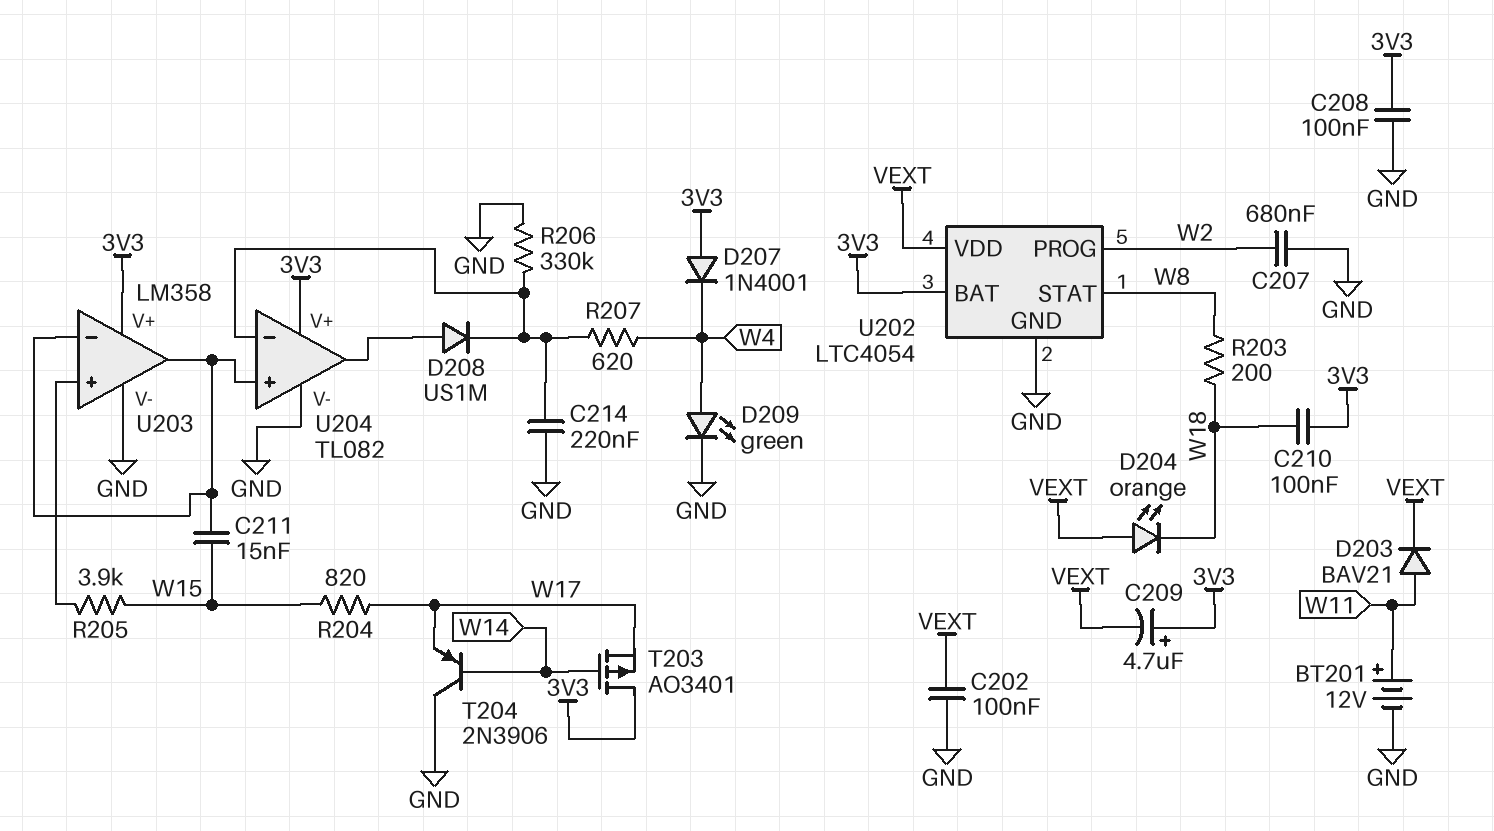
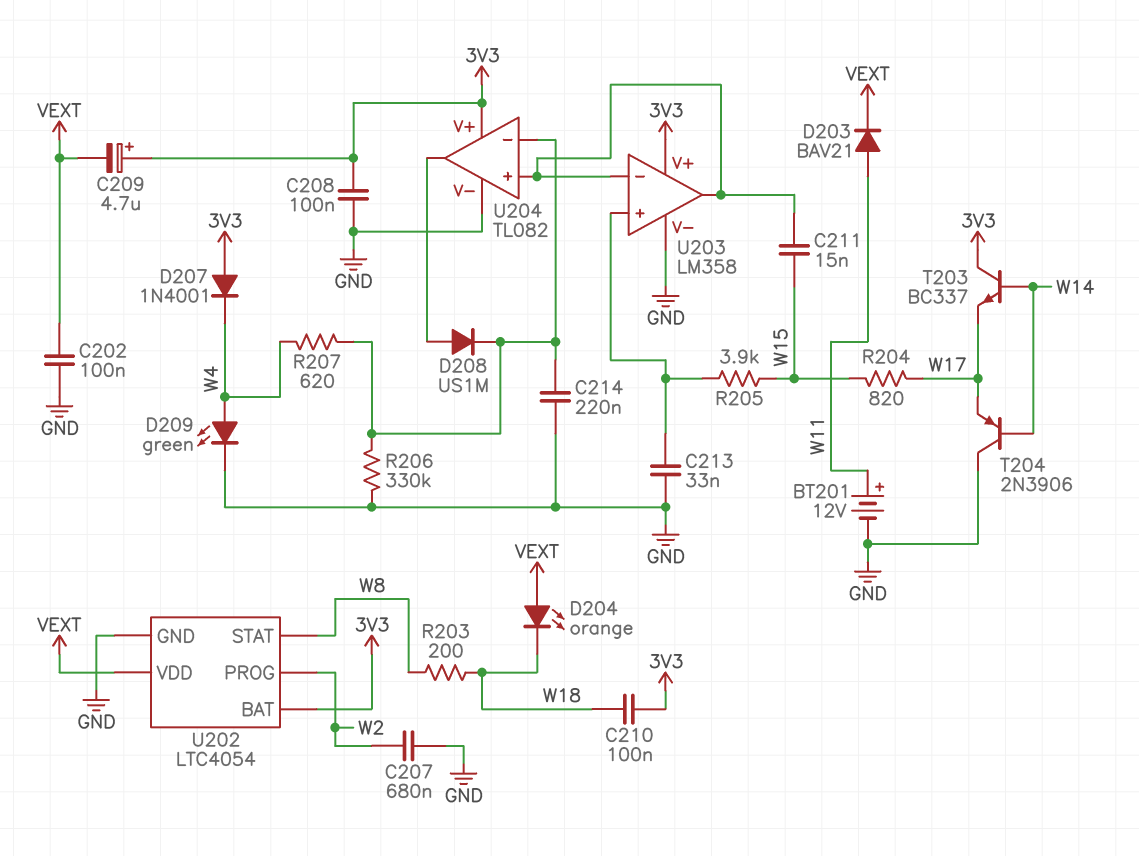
C213: none -> 33nF (GND, U203/in+)
T203: PMOS AO3401 (G W14, D 3V3, S W17) -> NPN BC337 (B W14, C 3V3, E W17)

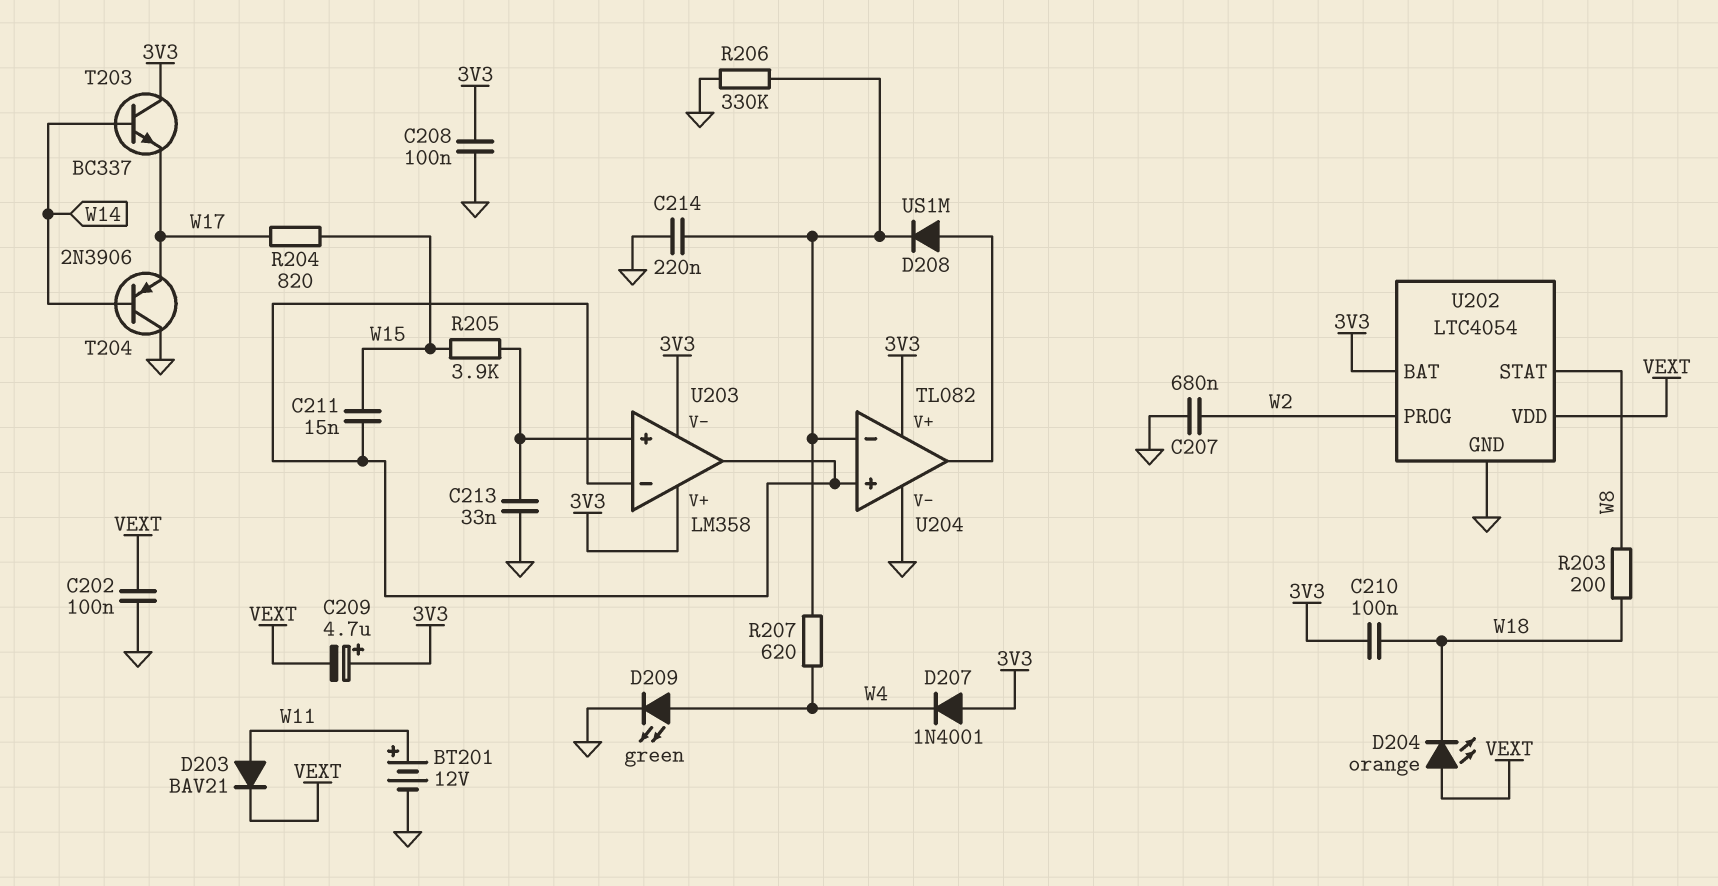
U203 pin V-: GND -> 3V3

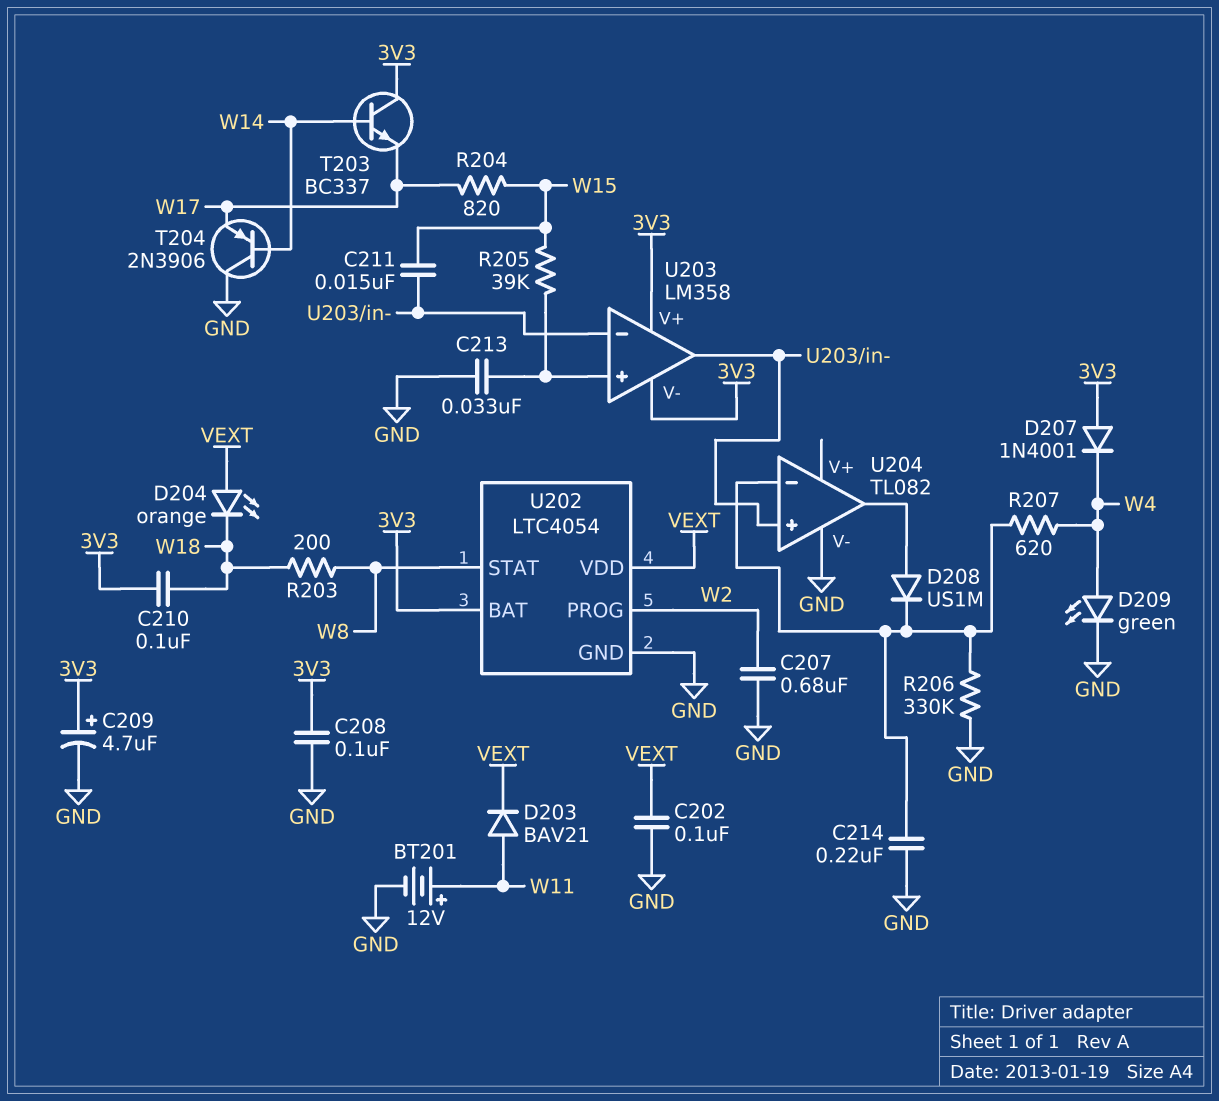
C209: 4.7uF (plus 3V3, minus VEXT) -> 4.7uF (plus 3V3, minus GND)
R205: 3.9k (U203/in+, W15) -> 39k (U203/in+, W15)
U204 pin V+: 3V3 -> none

